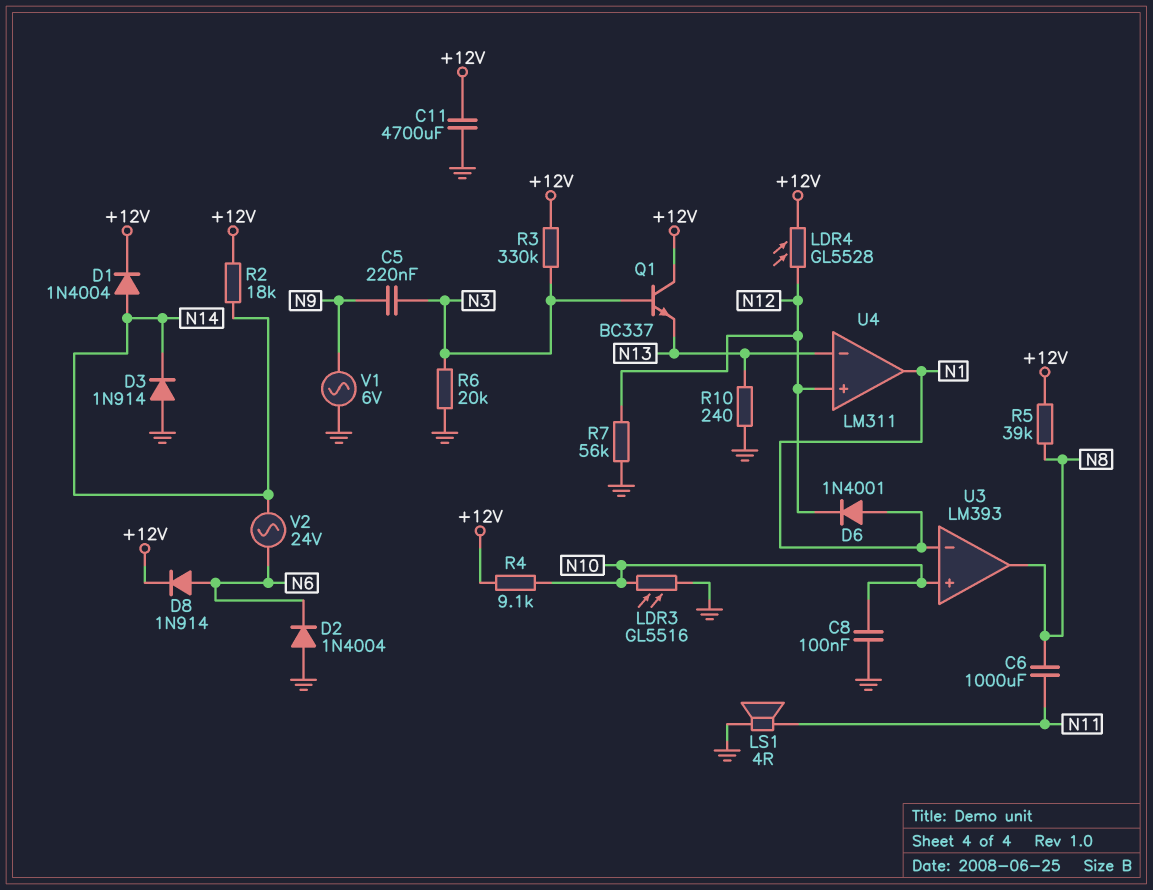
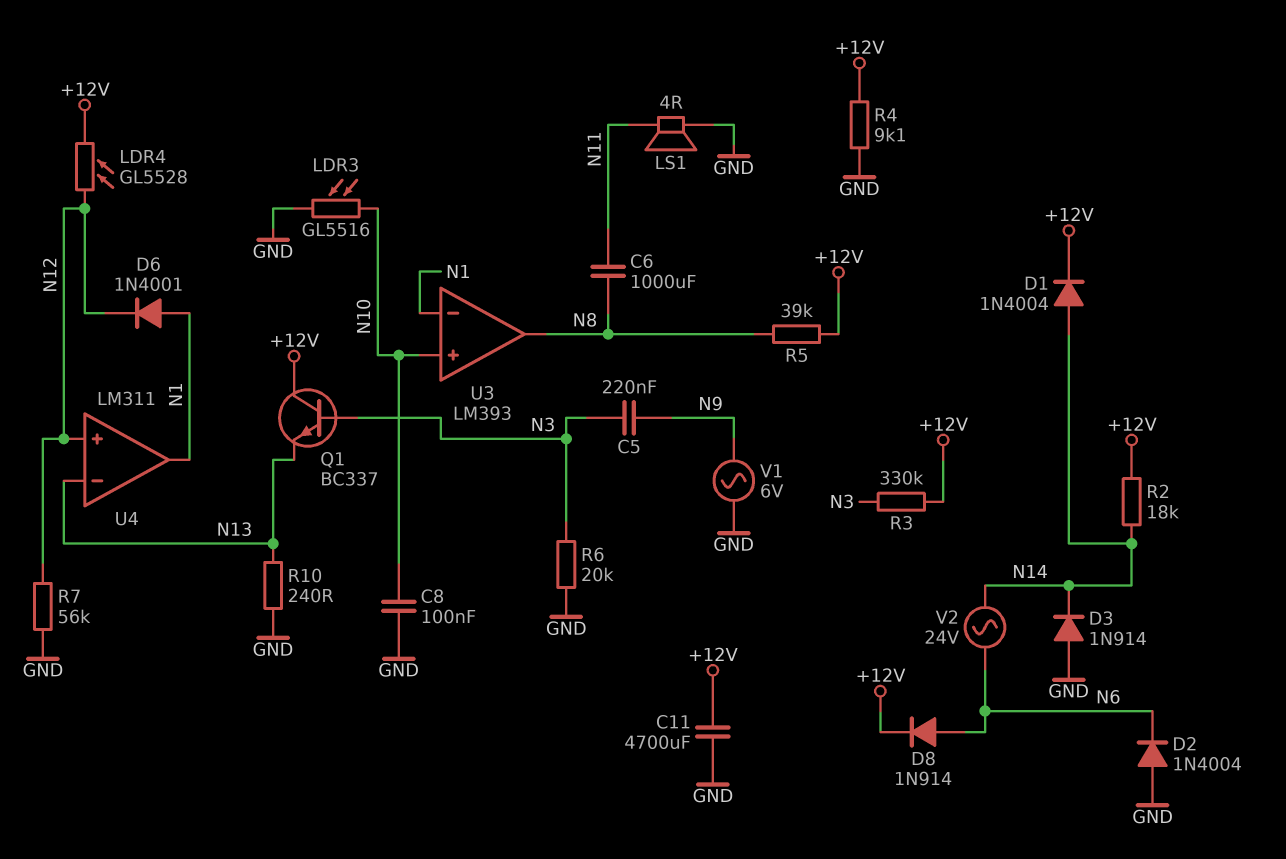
R4: 9.1k (+12V, N10) -> 9.1k (+12V, GND)

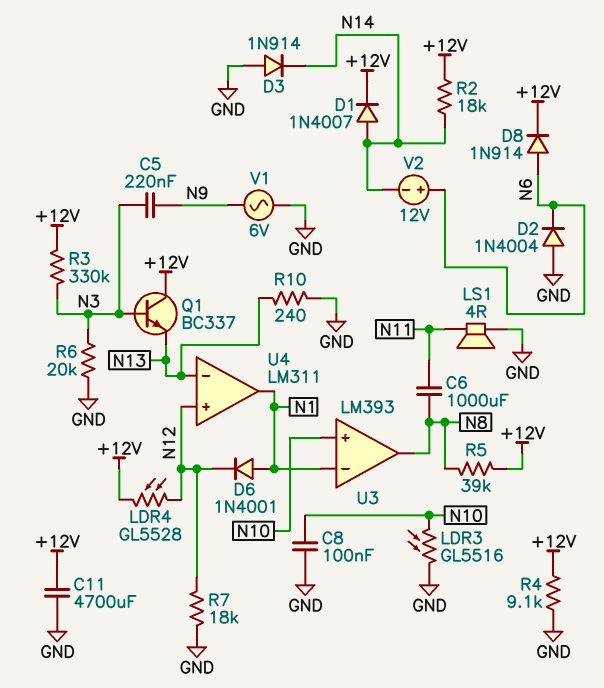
D1: diode 1N4004 (A N14, K +12V) -> diode 1N4007 (A N14, K +12V)
R7: 56k (GND, N12) -> 18k (GND, N12)
V2: AC 24V (N6, N14) -> 12V (plus N6, minus N14)

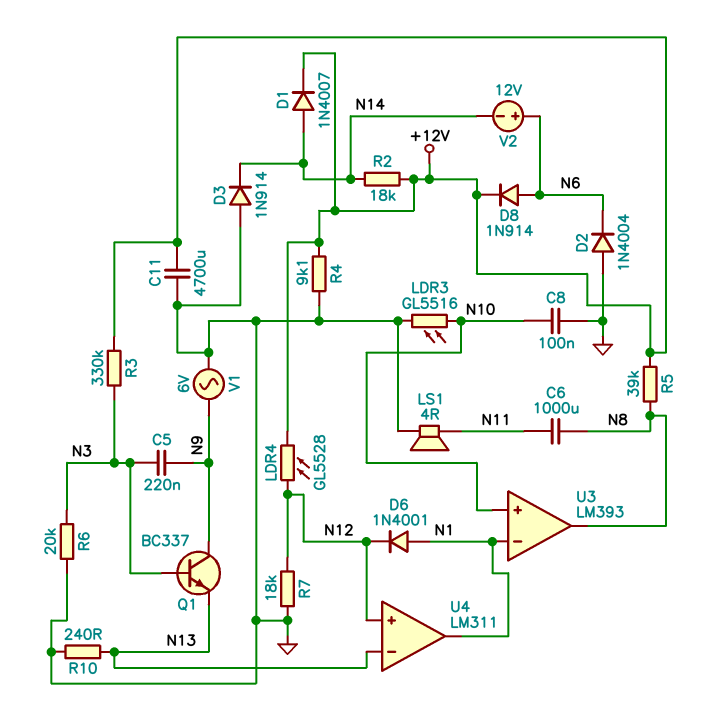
Q1: NPN BC337 (B N3, C +12V, E N13) -> NPN BC337 (B N3, C N9, E N13)

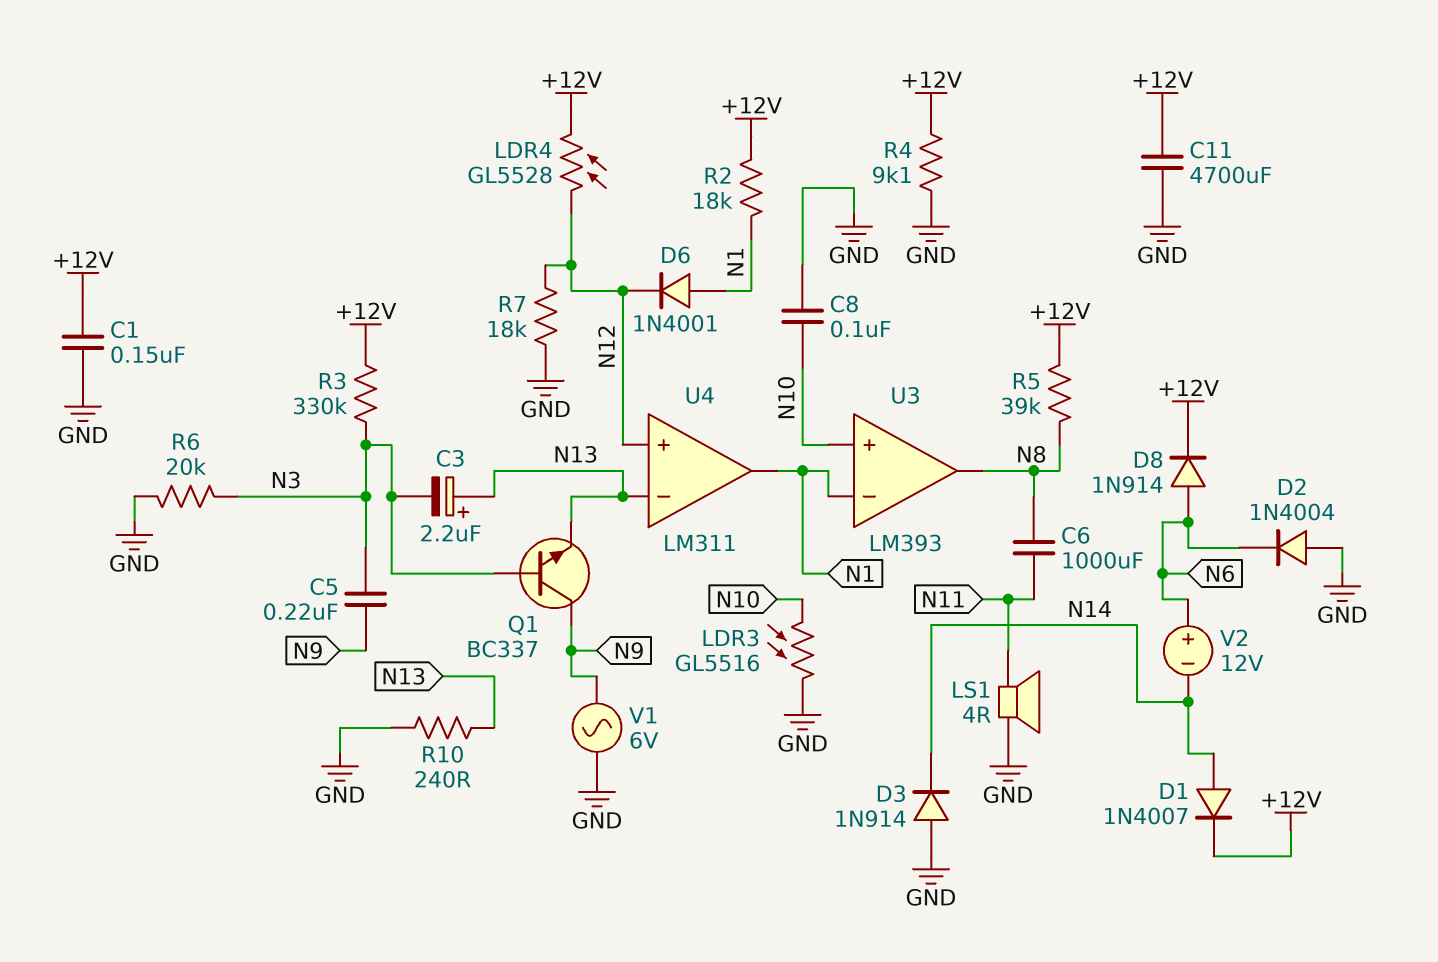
C1: none -> 150nF (+12V, GND)
C3: none -> 2.2uF (plus N13, minus N3)
R2: 18k (+12V, N14) -> 18k (+12V, N1)

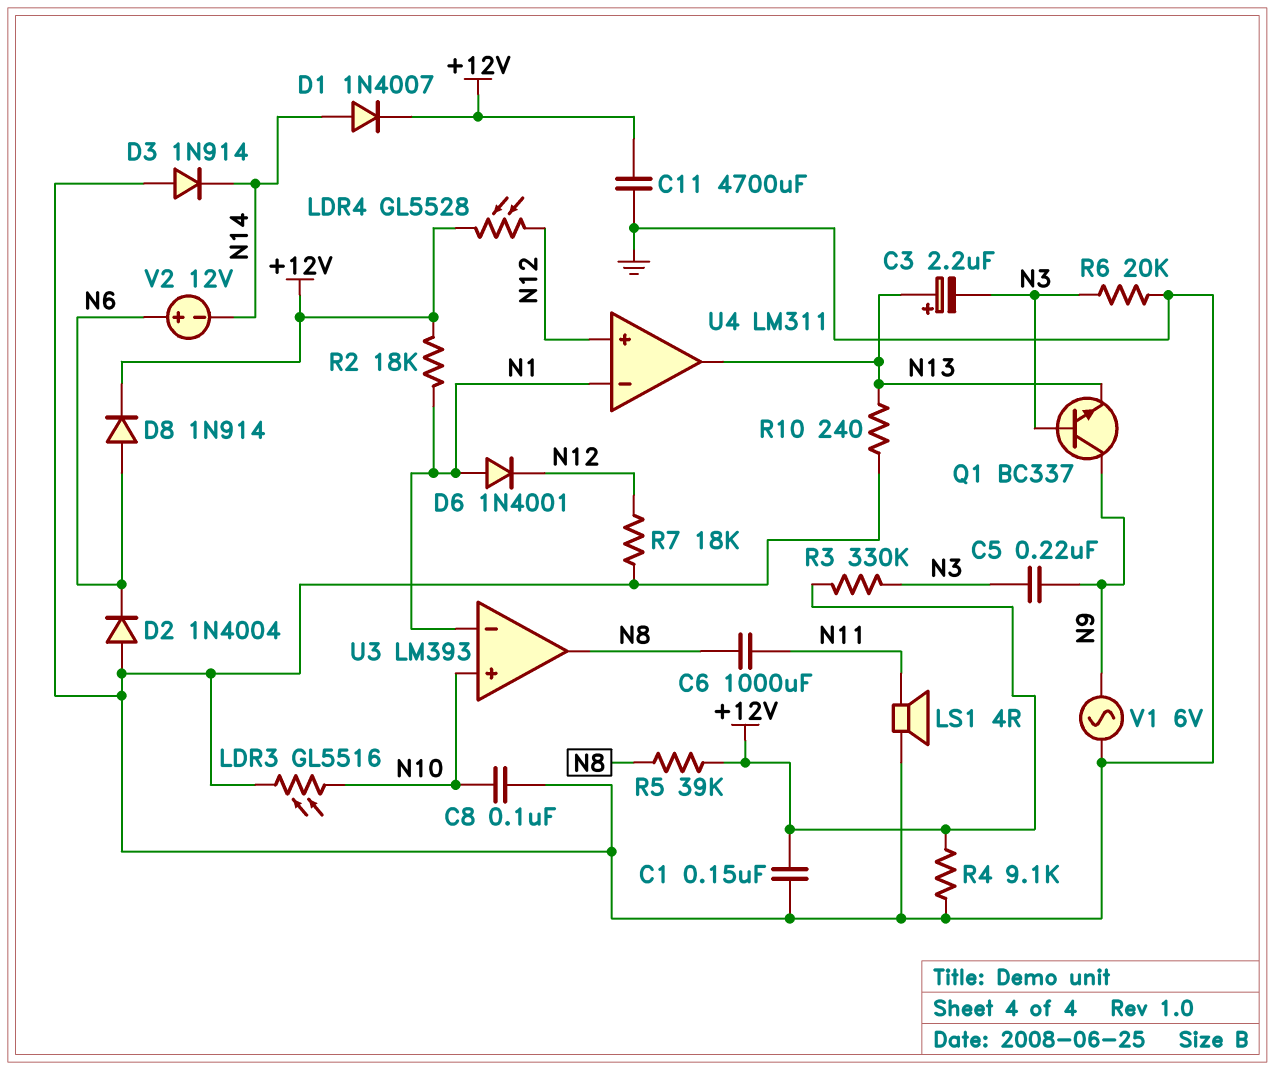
U4 pin in-: N13 -> N1
U4 pin out: N1 -> N13

